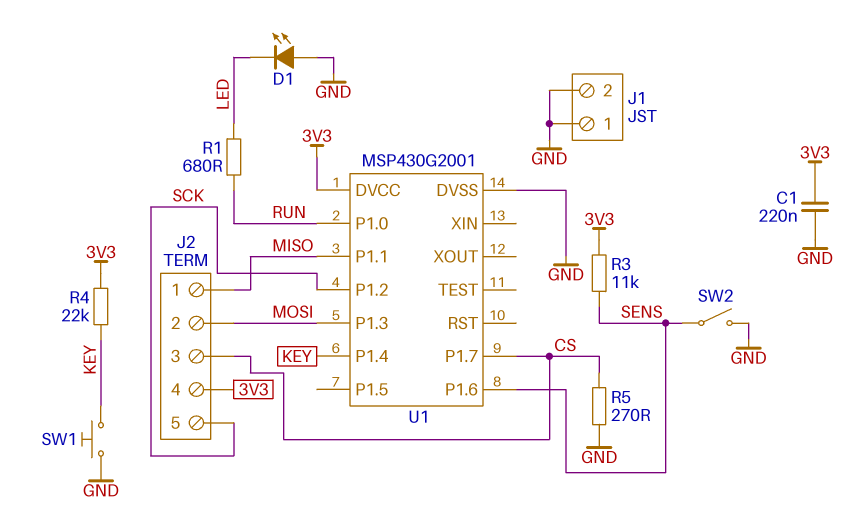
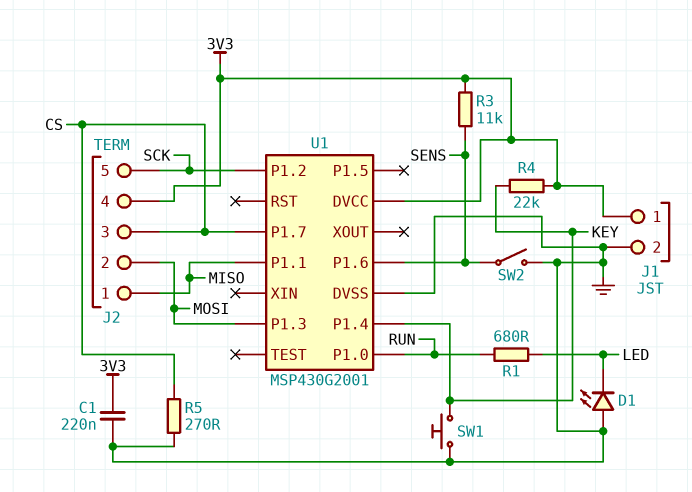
J1 pin 1: GND -> 3V3

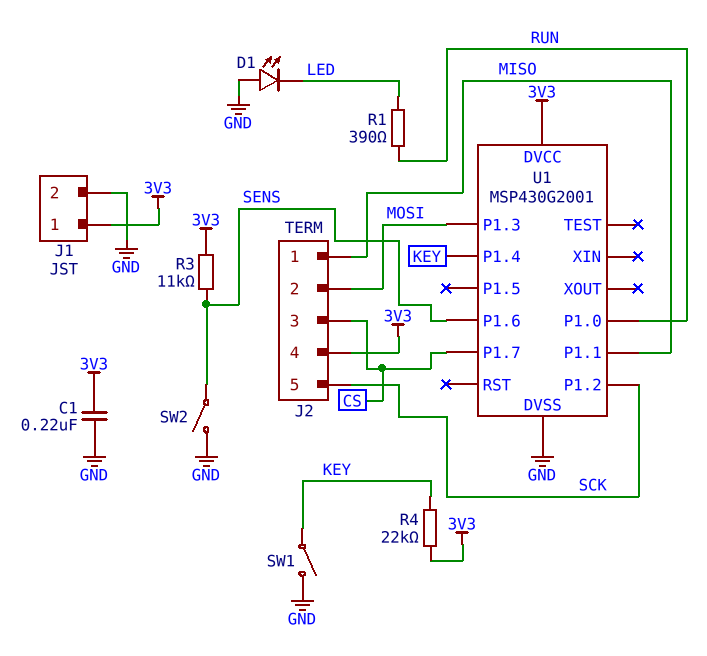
R1: 680 (LED, RUN) -> 390 (LED, RUN)
R5: 270 (CS, GND) -> none
SW1: button (GND, KEY) -> switch (GND, KEY)

